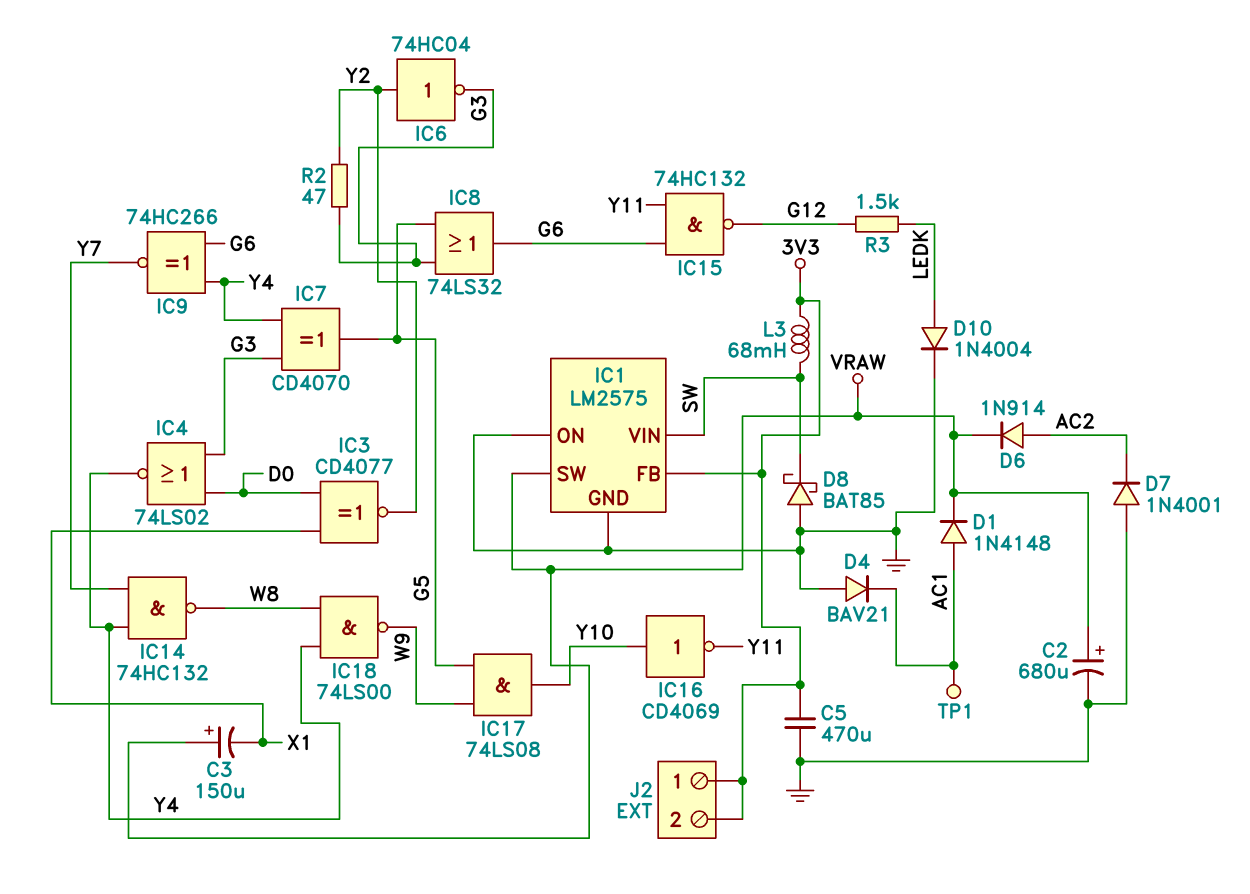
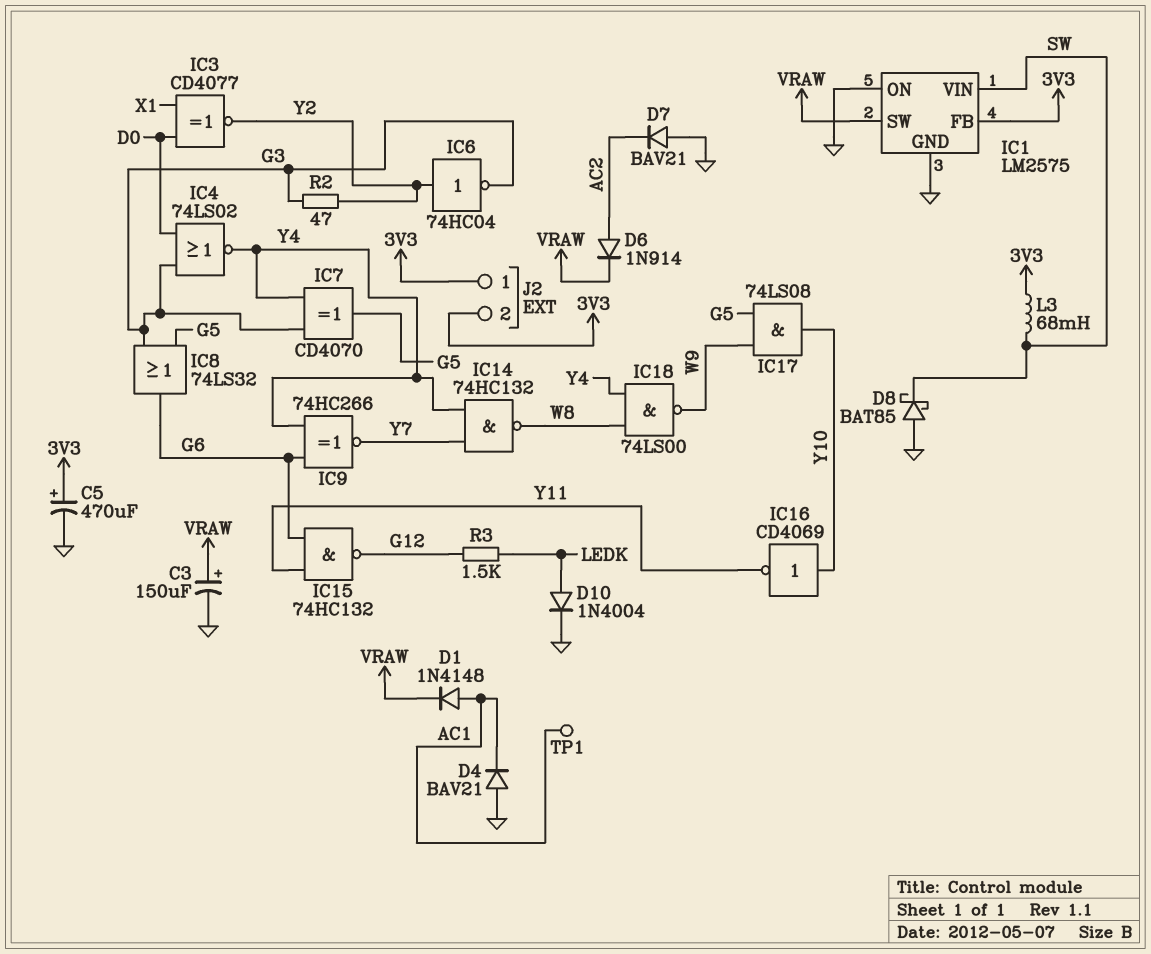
C2: 680uF (plus VRAW, minus GND) -> none
C3: 150uF (plus VRAW, minus X1) -> 150uF (plus VRAW, minus GND)
C5: 470uF (3V3, GND) -> 470uF (plus 3V3, minus GND)
D7: diode 1N4001 (A GND, K AC2) -> diode BAV21 (A GND, K AC2)

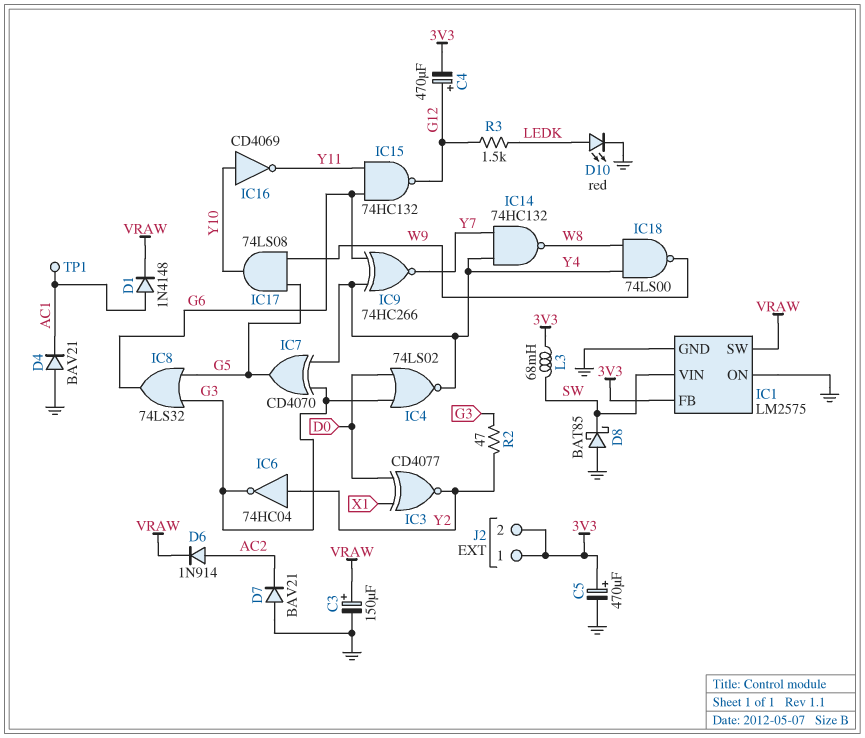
C4: none -> 470uF (plus G12, minus 3V3)
D10: diode 1N4004 (A LEDK, K GND) -> LED red (A LEDK, K GND)

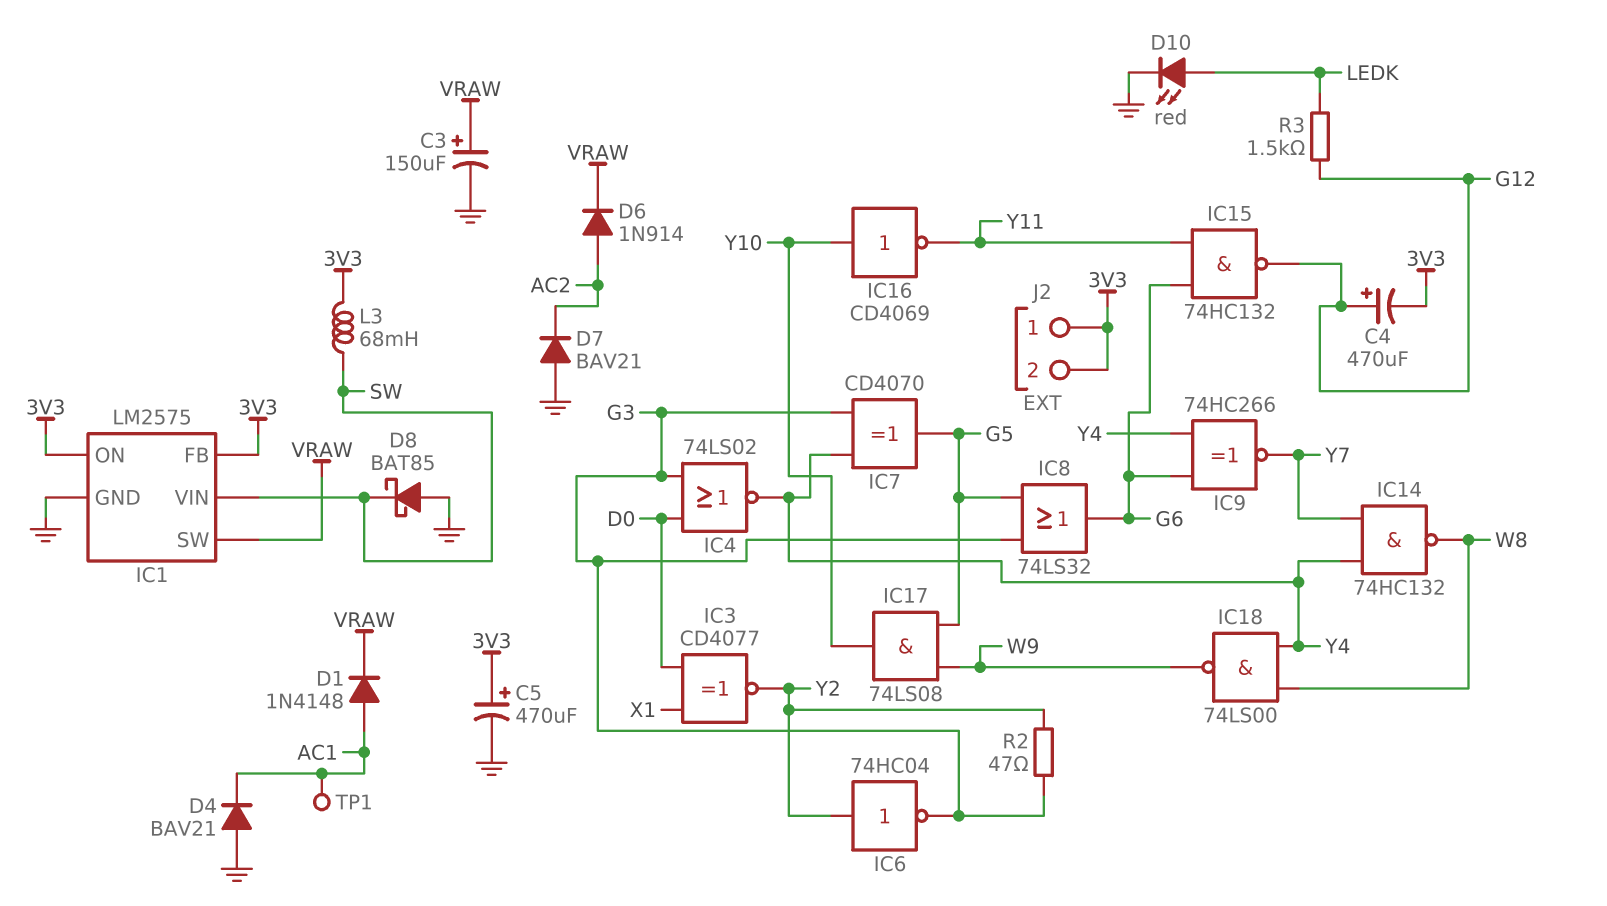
IC1 pin ON: GND -> 3V3

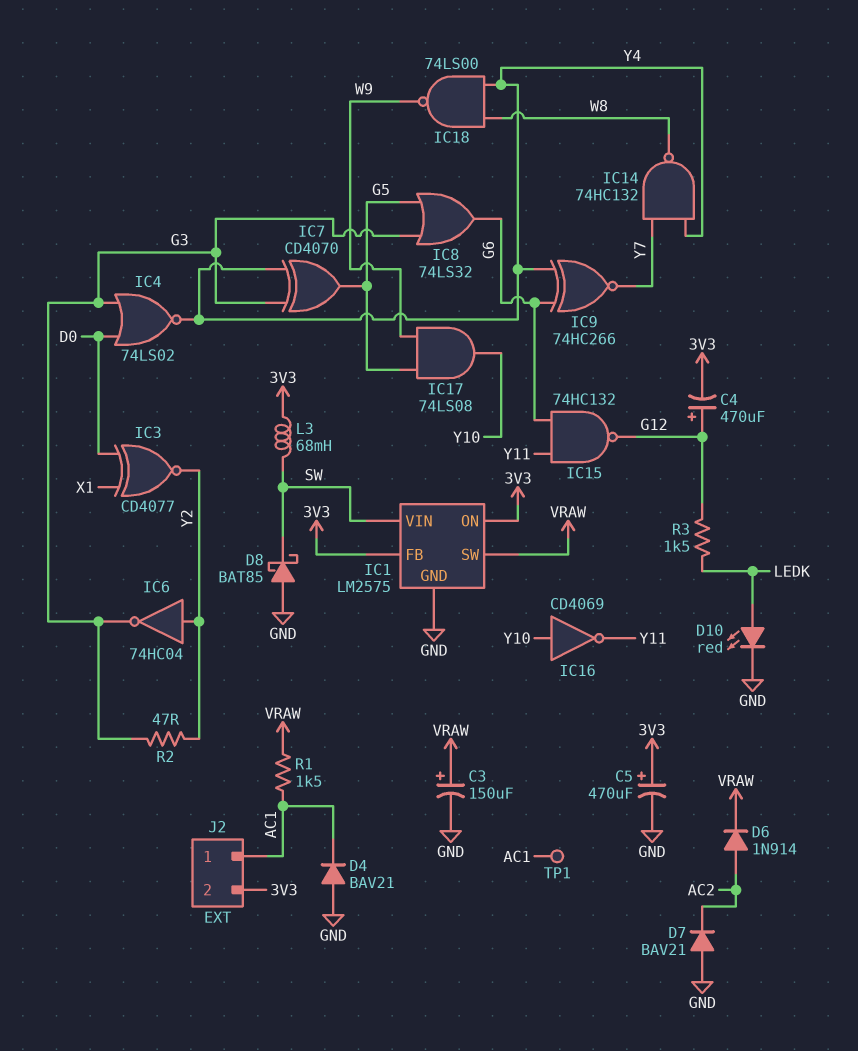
D1: diode 1N4148 (A AC1, K VRAW) -> none
J2 pin 1: 3V3 -> AC1
R1: none -> 1.5k (AC1, VRAW)

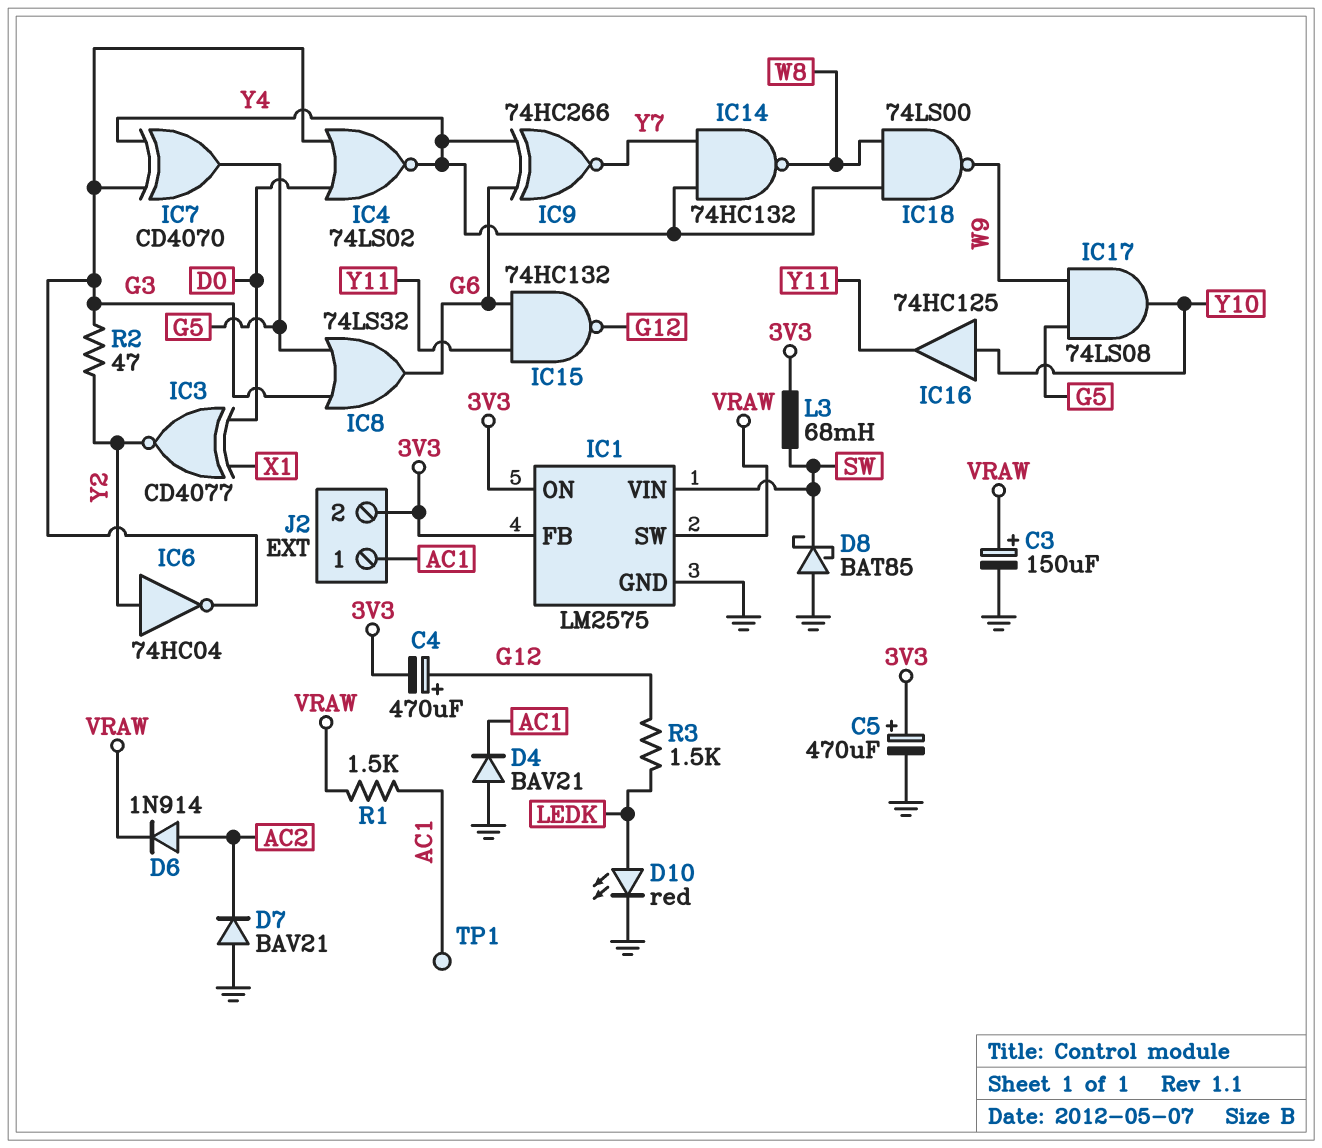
IC16: NOT CD4069 (in Y10, out Y11) -> buffer 74HC125 (in Y10, out Y11)

